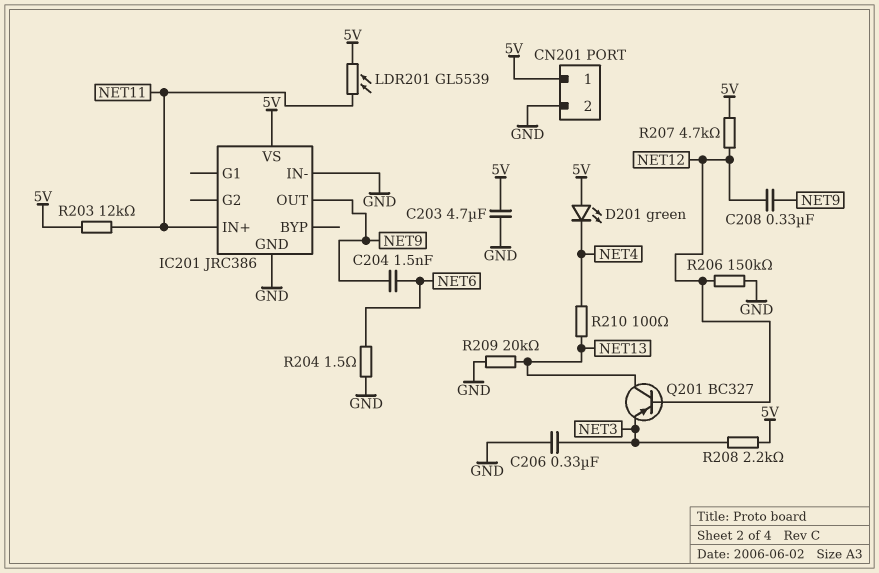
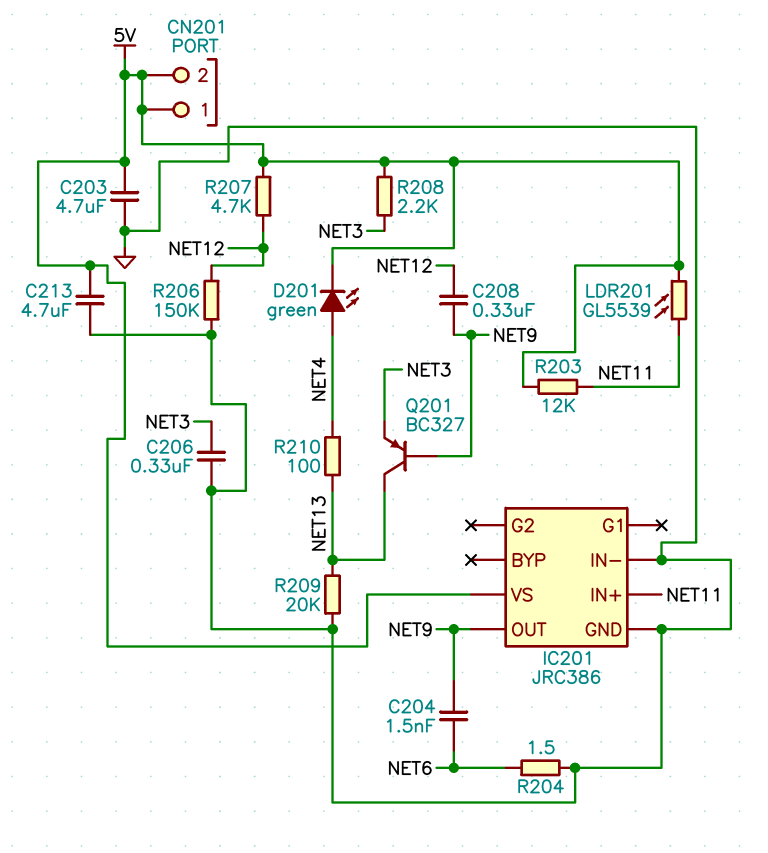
C213: none -> 4.7uF (5V, GND)
CN201 pin 2: GND -> 5V
D201: LED green (A 5V, K NET4) -> LED green (A NET4, K 5V)
Q201: PNP BC327 (B NET12, C NET13, E NET3) -> PNP BC327 (B NET9, C NET13, E NET3)

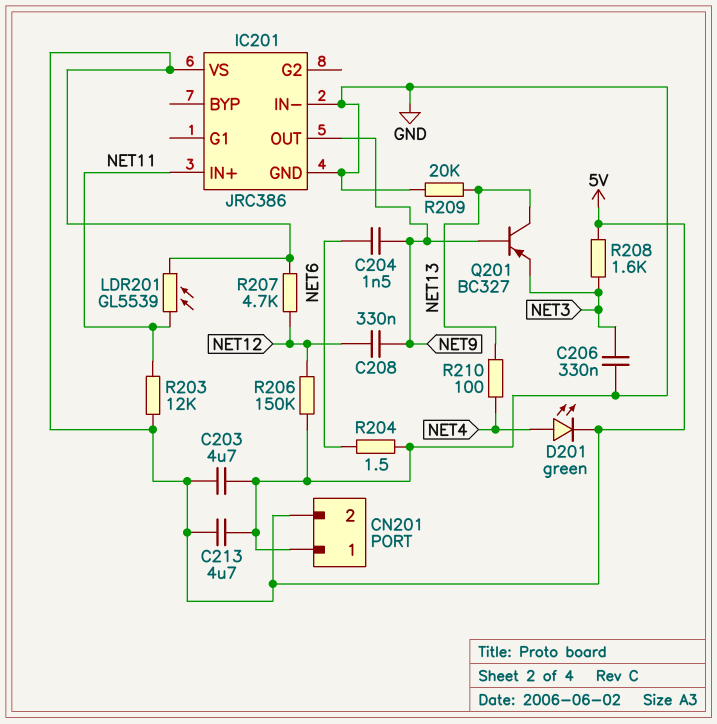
CN201 pin 1: 5V -> GND
R208: 2.2k (5V, NET3) -> 1.6k (5V, NET3)

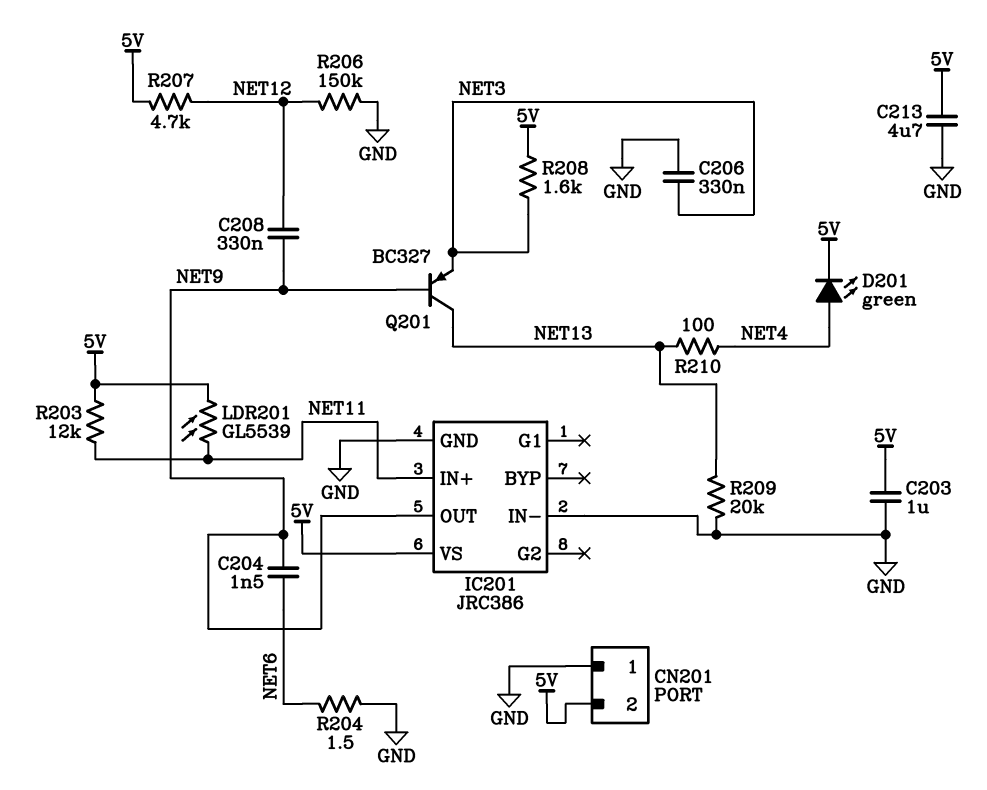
C203: 4.7uF (5V, GND) -> 1uF (5V, GND)

